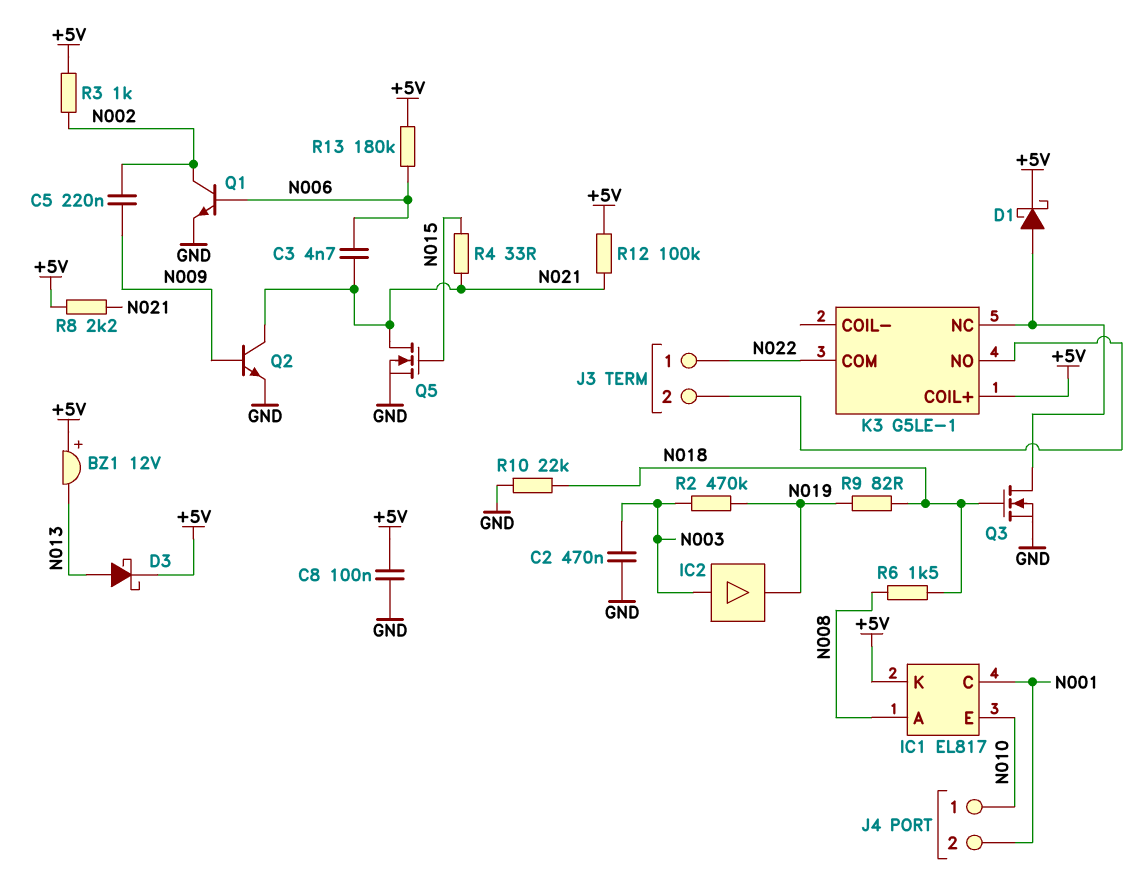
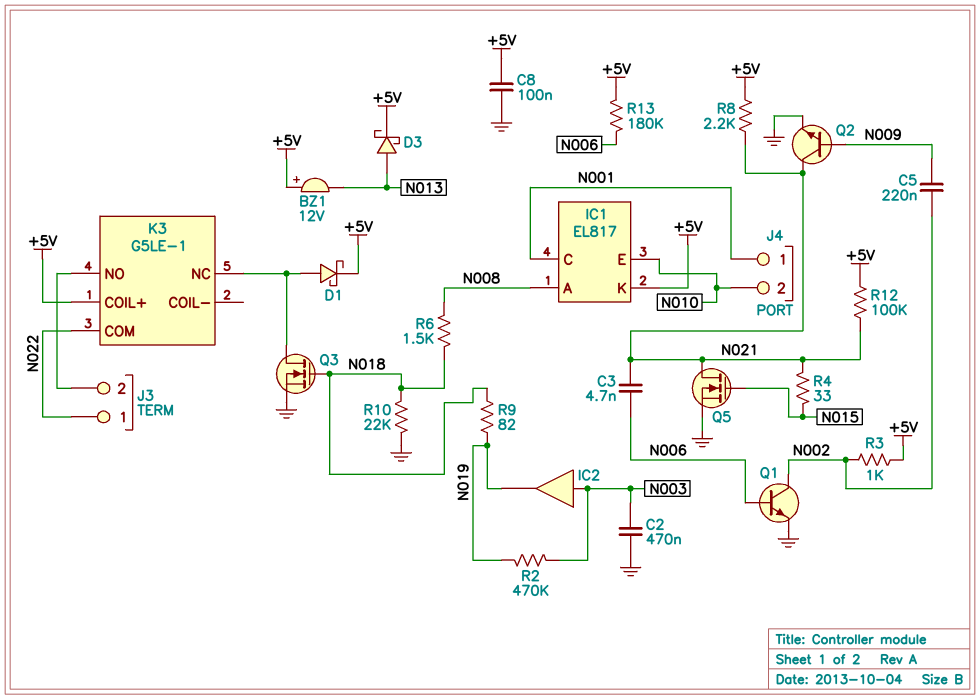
J4 pin 1: N010 -> N001
J4 pin 2: N001 -> N010

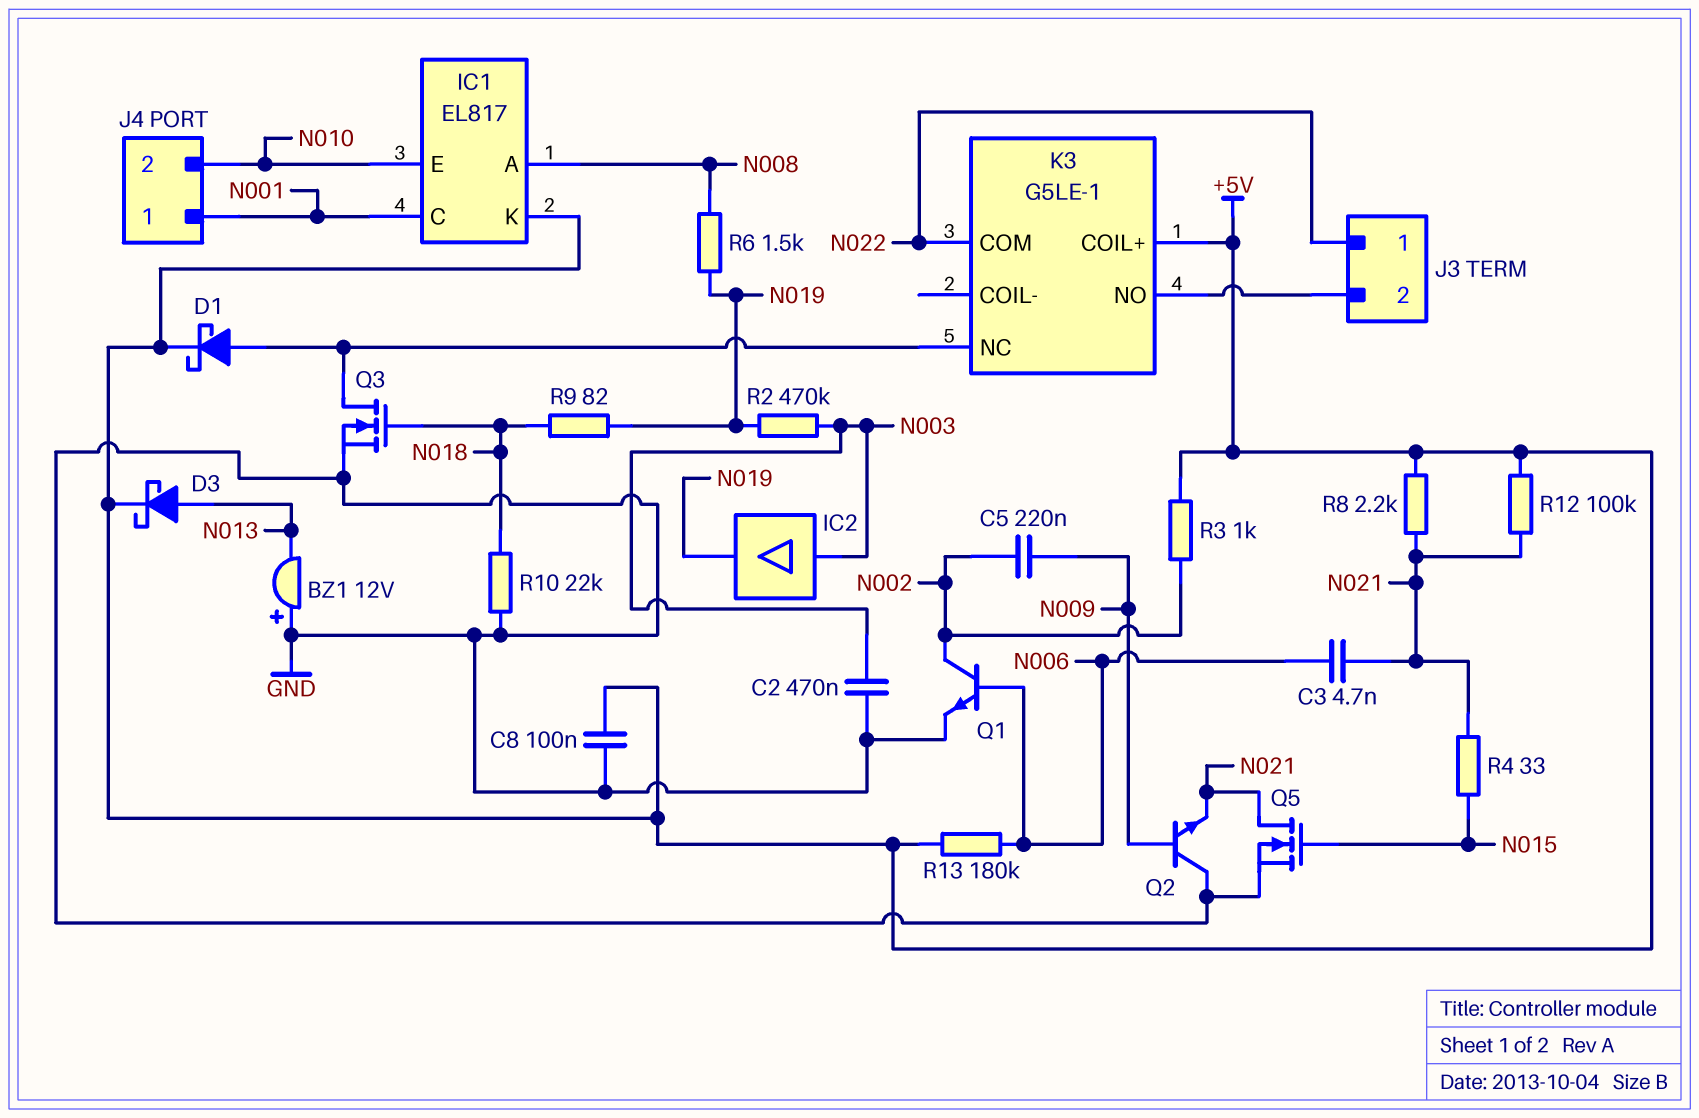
BZ1: buzzer 12V (plus +5V, minus N013) -> buzzer 12V (plus GND, minus N013)
Q2: NPN (B N009, C N021, E GND) -> NPN (B N009, C GND, E N021)
R6: 1.5k (N008, N018) -> 1.5k (N008, N019)

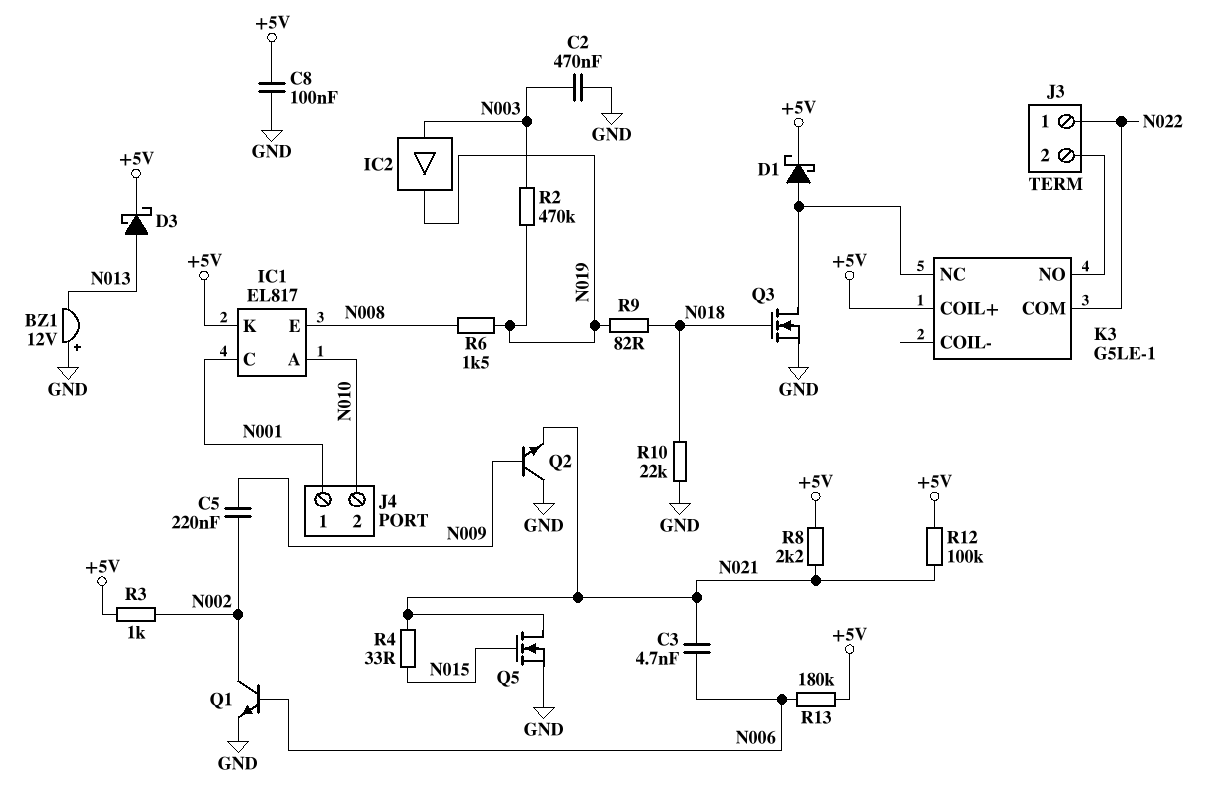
IC1 pin A: N008 -> N010
IC1 pin E: N010 -> N008

